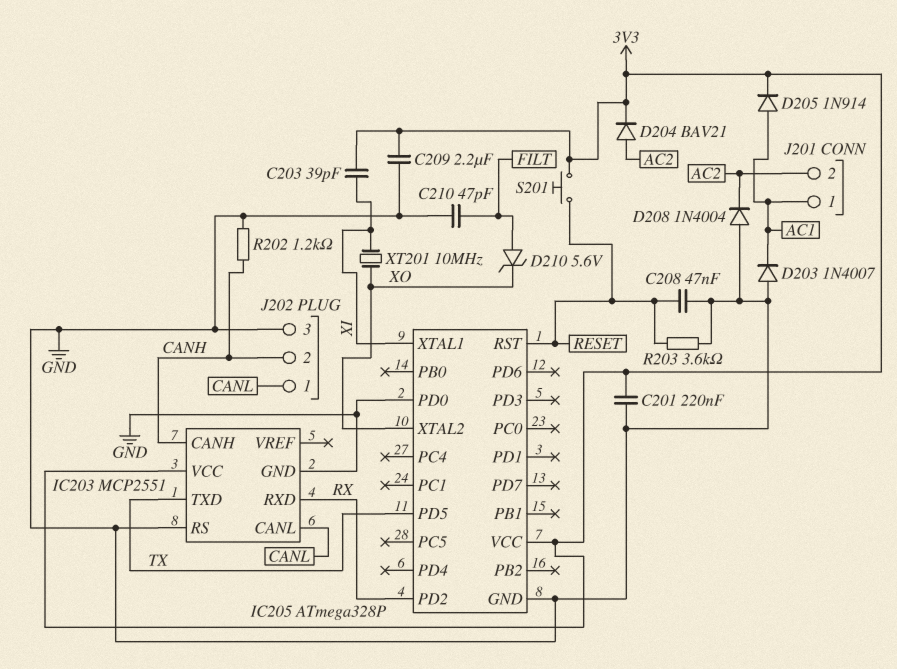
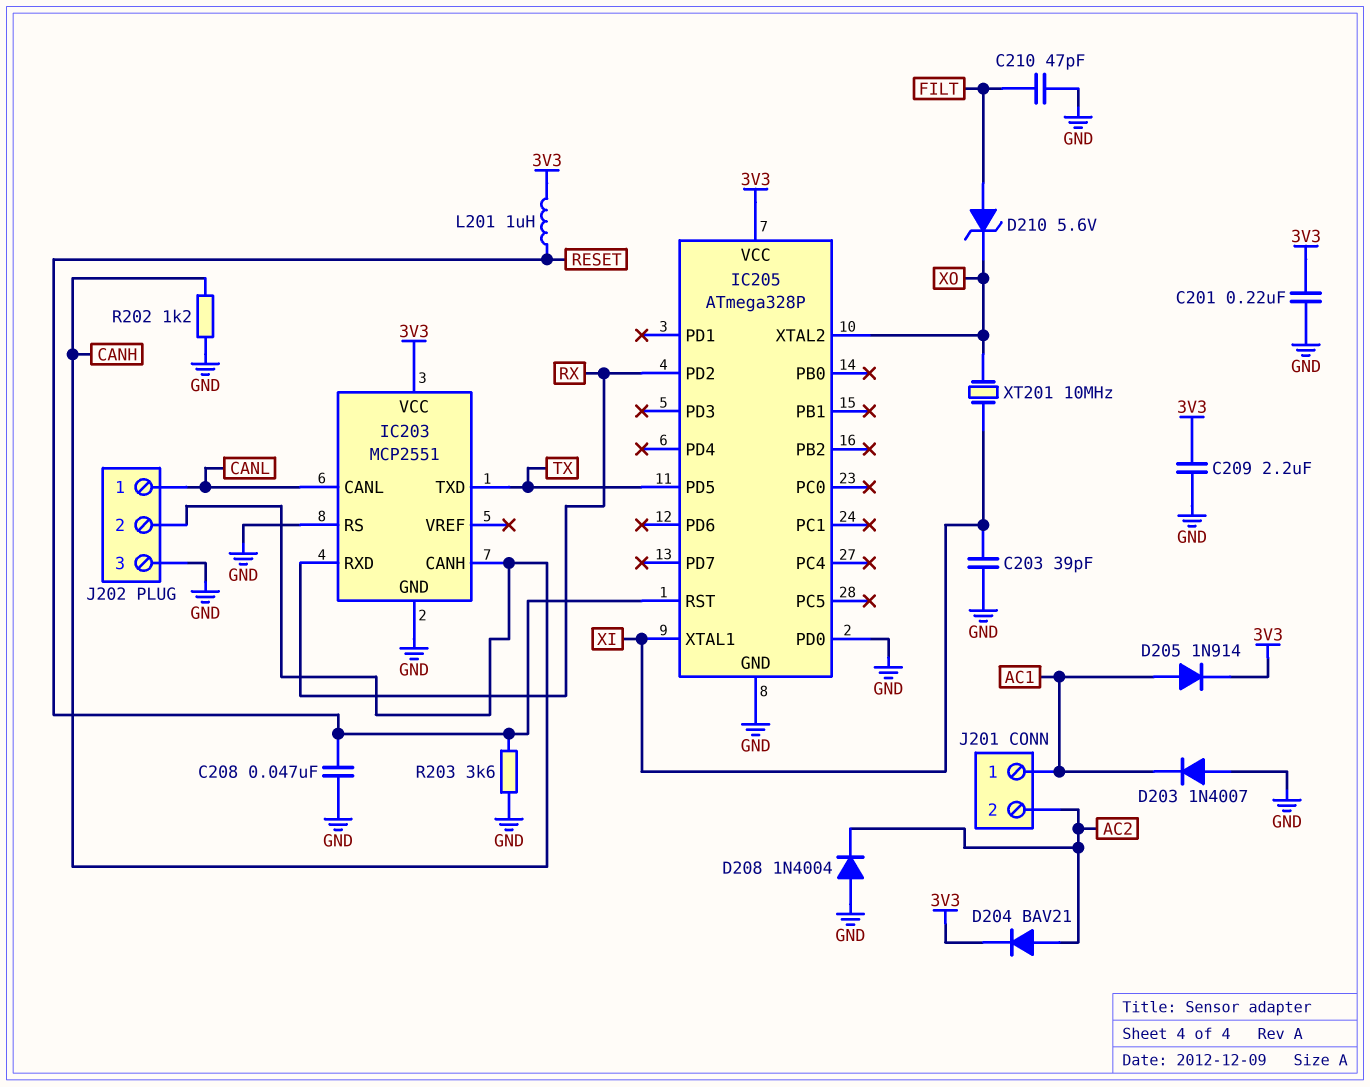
C203: 39pF (3V3, XI) -> 39pF (GND, XI)
L201: none -> 1uH (3V3, RESET)
S201: button (3V3, RESET) -> none

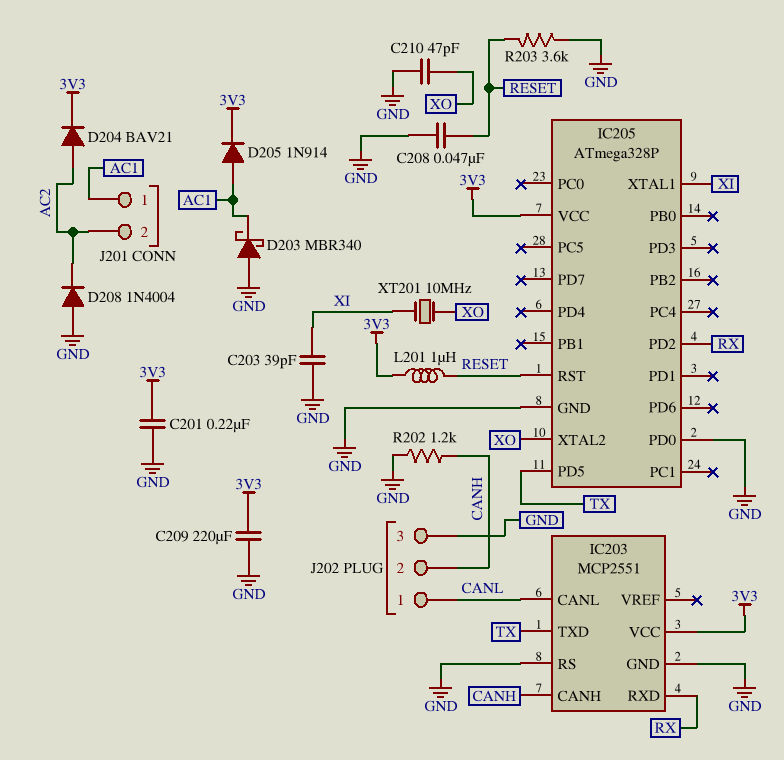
C209: 2.2uF (3V3, GND) -> 220uF (3V3, GND)
C210: 47pF (FILT, GND) -> 47pF (GND, XO)
D203: diode 1N4007 (A GND, K AC1) -> schottky MBR340 (A GND, K AC1)
D210: zener 5.6V (A FILT, K XO) -> none

